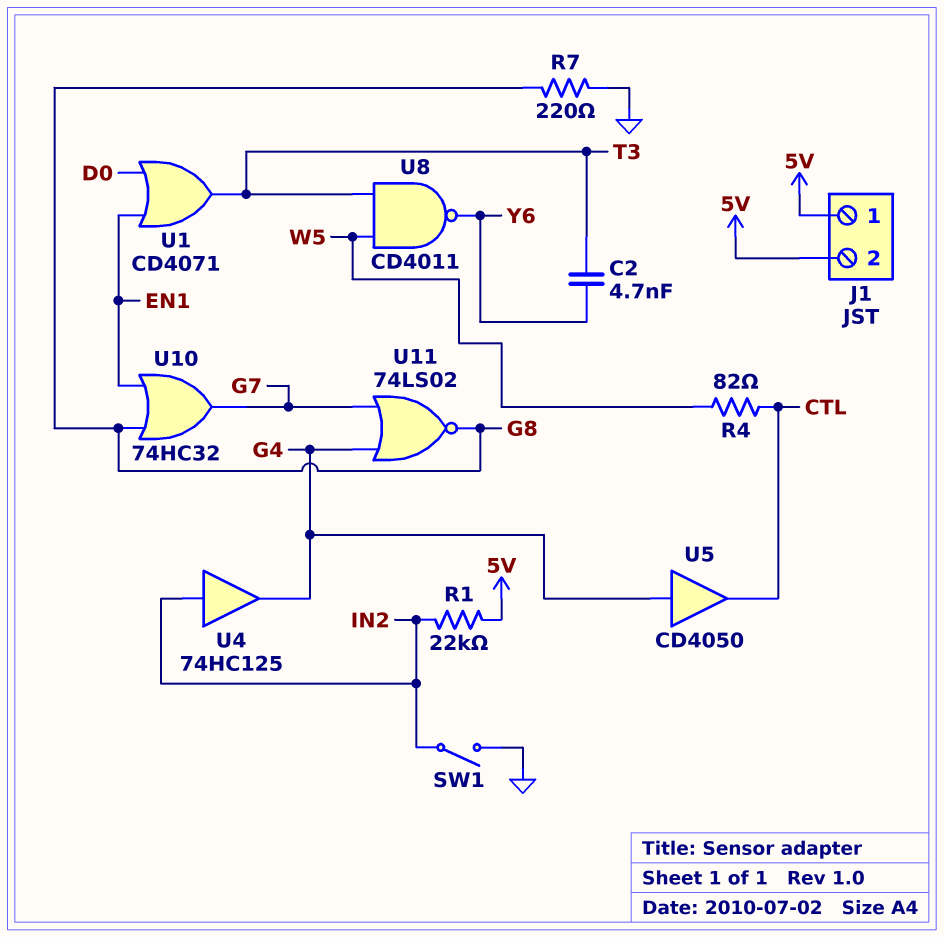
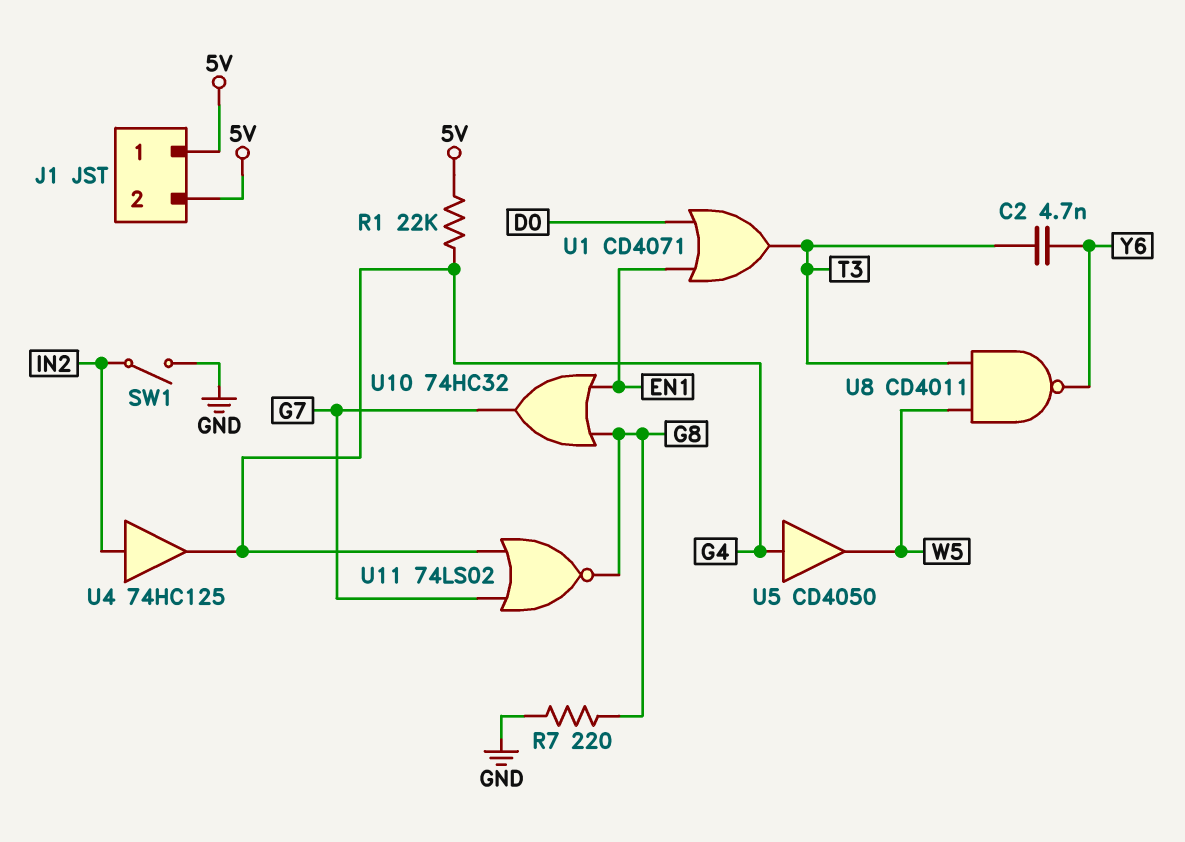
R1: 22k (5V, IN2) -> 22k (5V, G4)
R4: 82 (CTL, W5) -> none
U5: buffer CD4050 (in G4, out CTL) -> buffer CD4050 (in G4, out W5)

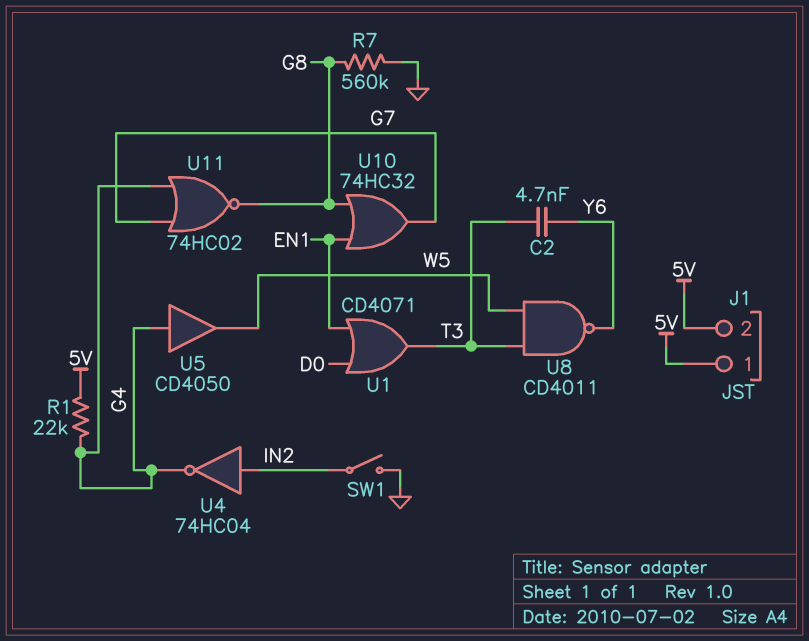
R7: 220 (G8, GND) -> 560k (G8, GND)
U4: buffer 74HC125 (in IN2, out G4) -> NOT 74HC04 (in IN2, out G4)
U11: NOR 74LS02 (in G4, in G7, out G8) -> NOR 74HC02 (in G4, in G7, out G8)

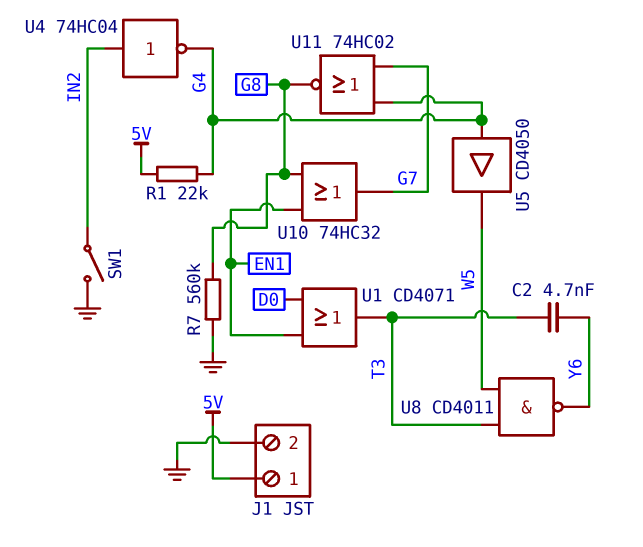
J1 pin 2: 5V -> GND

